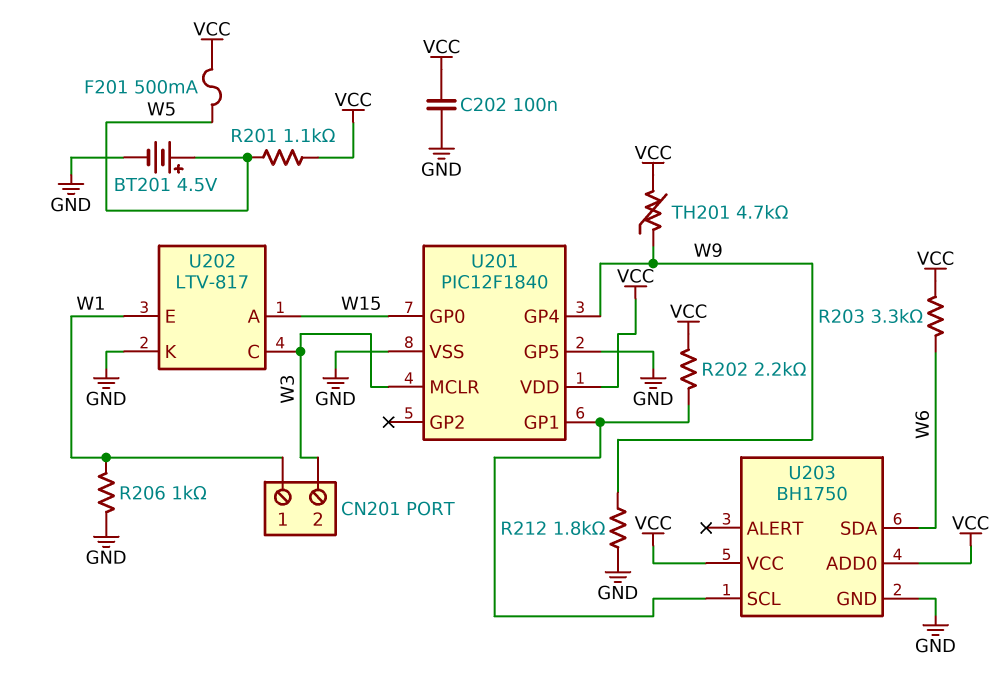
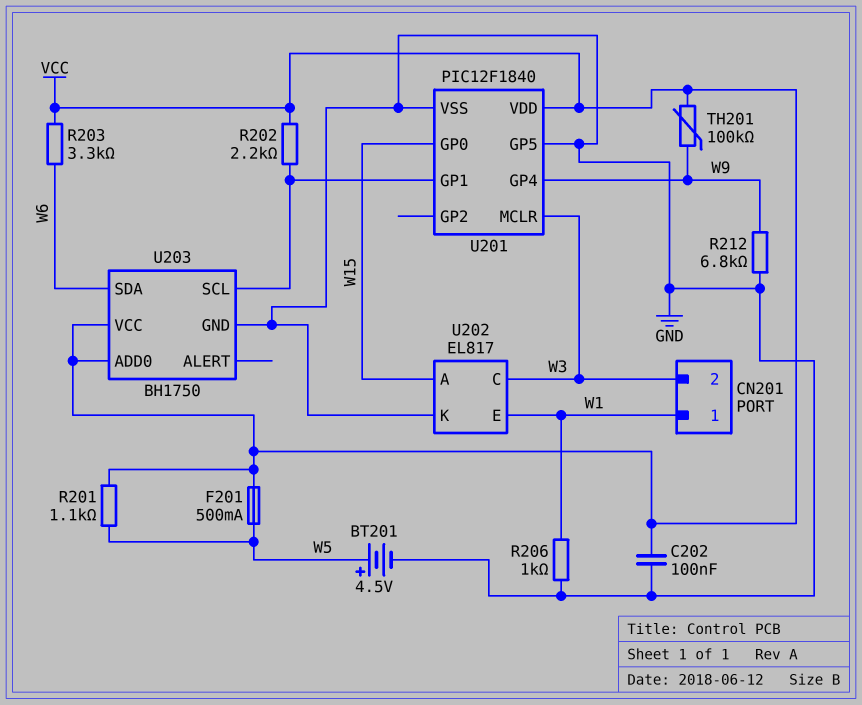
R212: 1.8k (GND, W9) -> 6.8k (GND, W9)
TH201: 4.7k (VCC, W9) -> 100k (VCC, W9)
U202: LTV-817 -> EL817

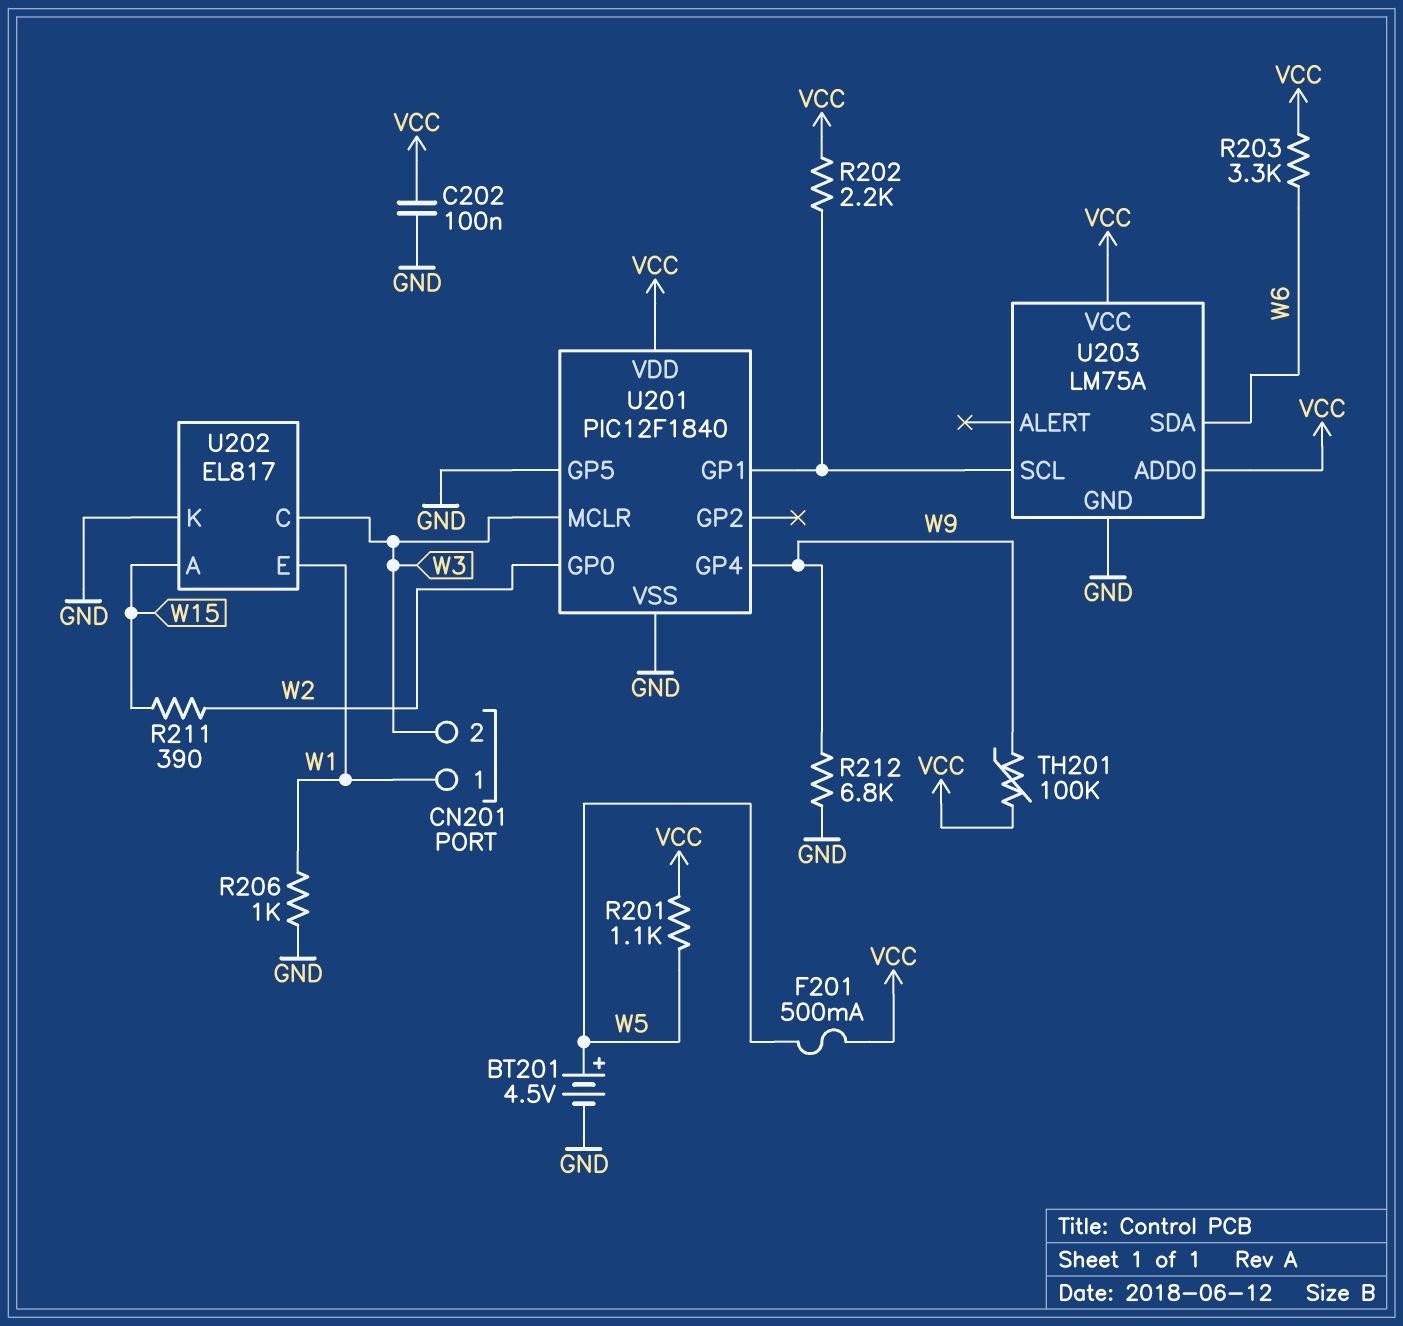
R211: none -> 390 (W2, W15)
U201 pin GP0: W15 -> W2
U203: BH1750 -> LM75A

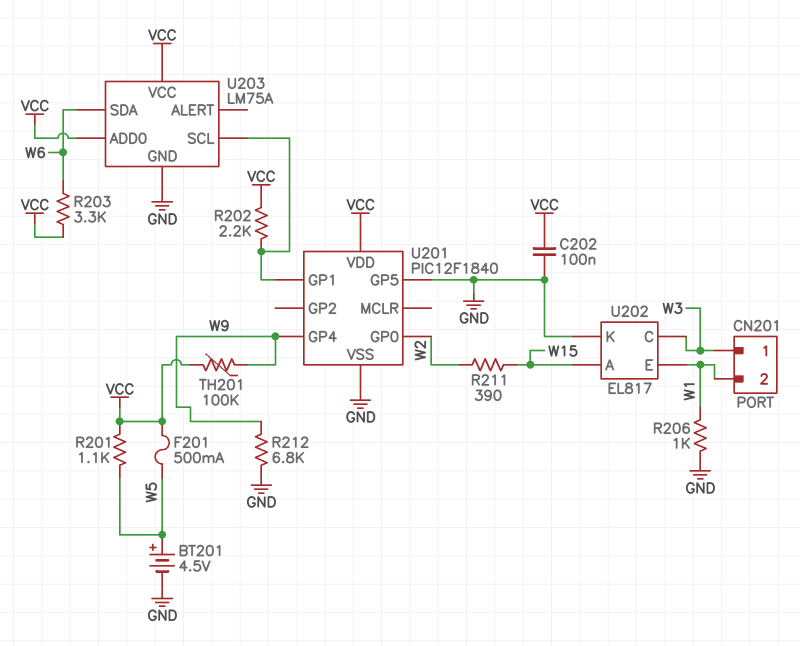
CN201 pin 1: W1 -> W3
CN201 pin 2: W3 -> W1
U201 pin MCLR: W3 -> none

